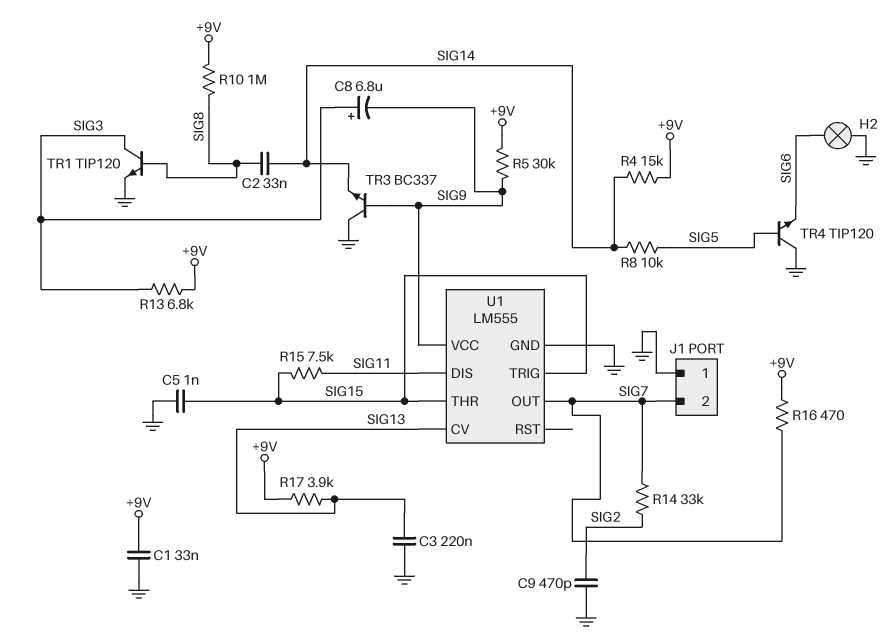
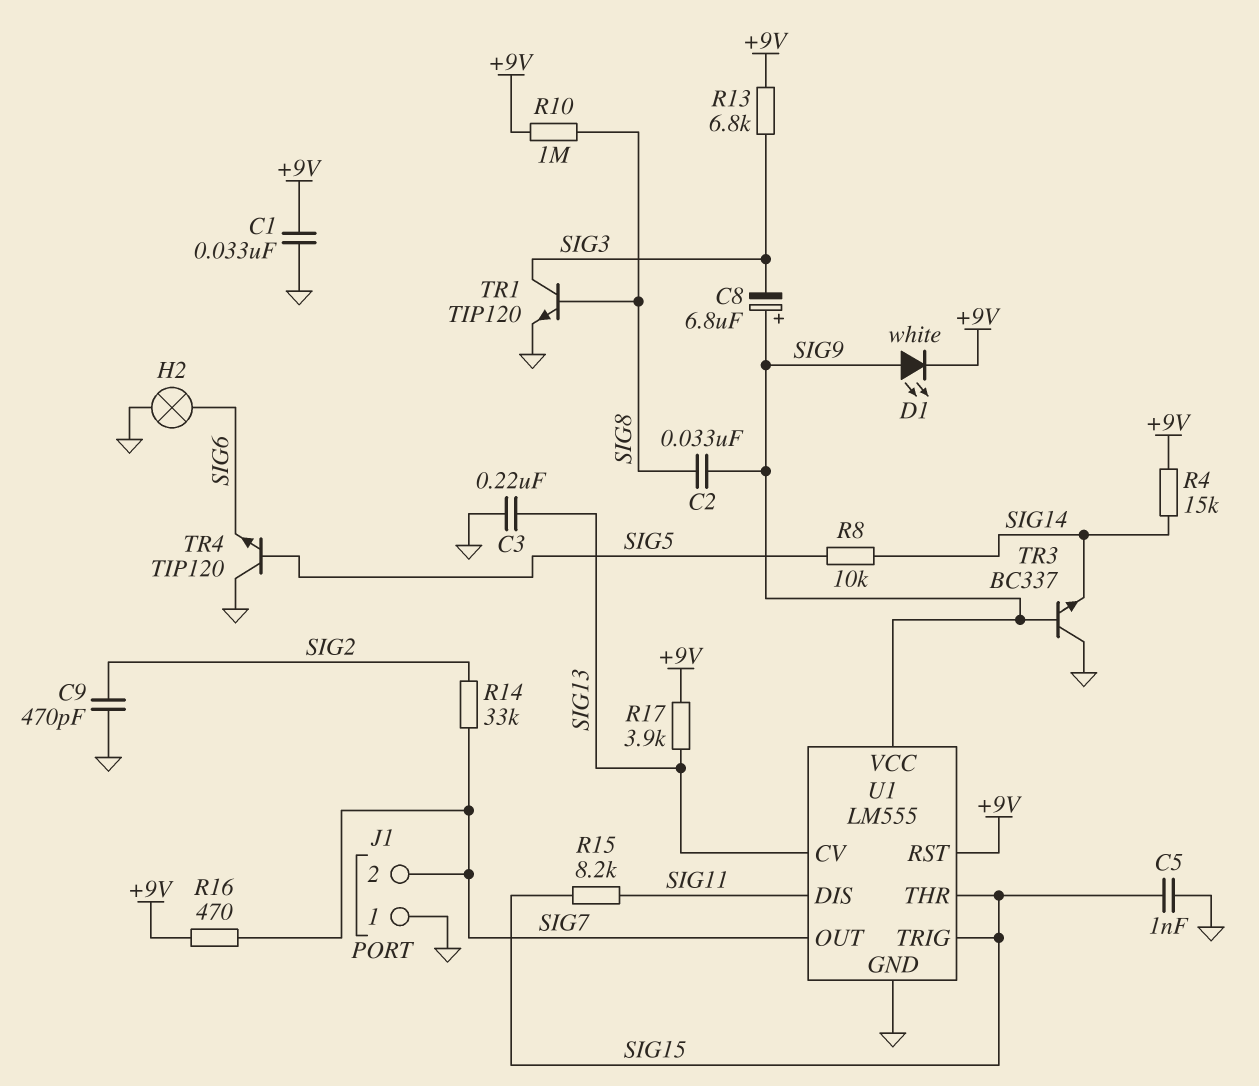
C2: 33nF (SIG8, SIG14) -> 33nF (SIG8, SIG9)
C8: 6.8uF (plus SIG3, minus SIG9) -> 6.8uF (plus SIG9, minus SIG3)
D1: none -> LED white (A SIG9, K +9V)
R5: 30k (+9V, SIG9) -> none
R15: 7.5k (SIG11, SIG15) -> 8.2k (SIG11, SIG15)
U1 pin RST: none -> +9V

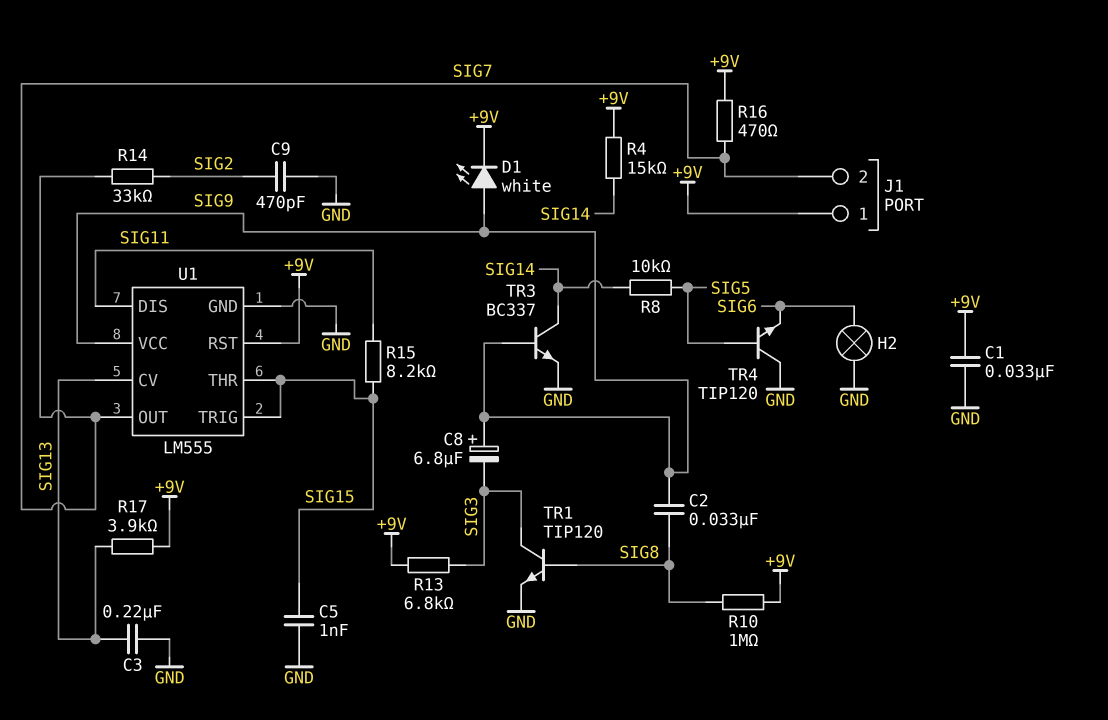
J1 pin 1: GND -> +9V
TR3: NPN BC337 (B SIG9, C GND, E SIG14) -> NPN BC337 (B SIG9, C SIG14, E GND)

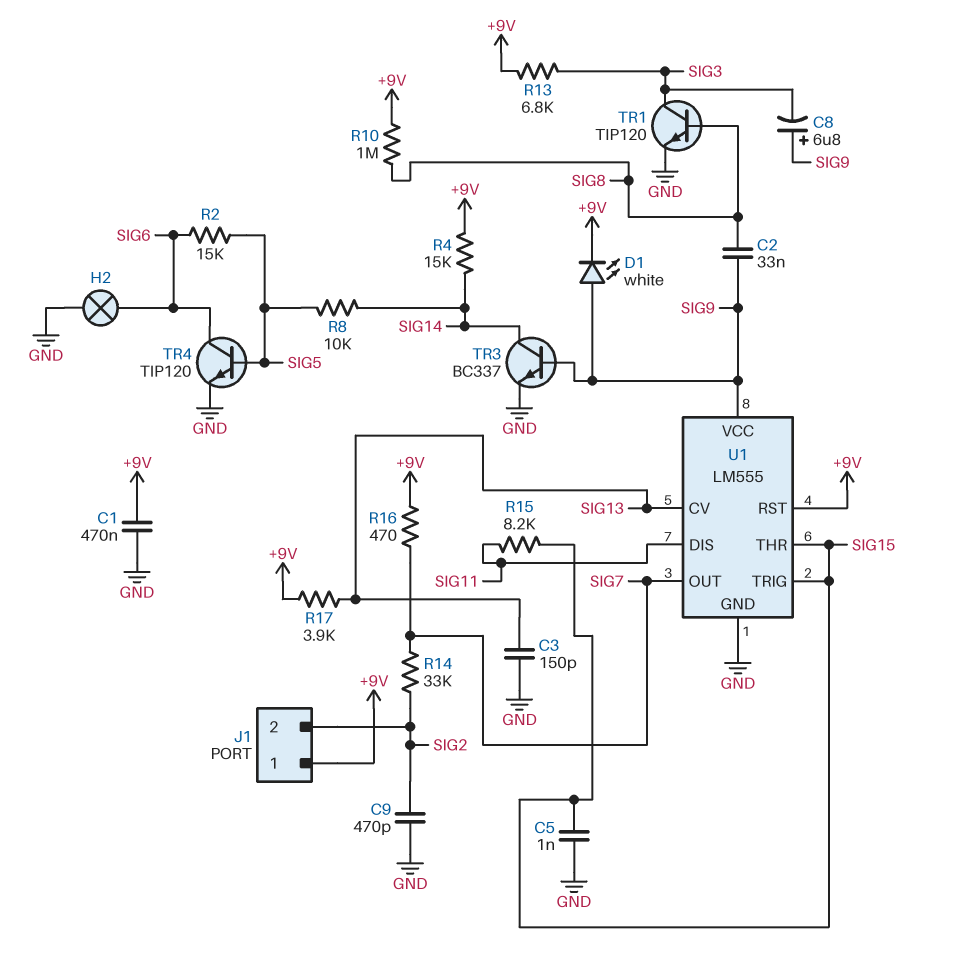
C1: 33nF (+9V, GND) -> 470nF (+9V, GND)
C3: 220nF (GND, SIG13) -> 150pF (GND, SIG13)
J1 pin 2: SIG7 -> SIG2
R2: none -> 15k (SIG5, SIG6)
TR4: NPN TIP120 (B SIG5, C GND, E SIG6) -> NPN TIP120 (B SIG5, C SIG6, E GND)

